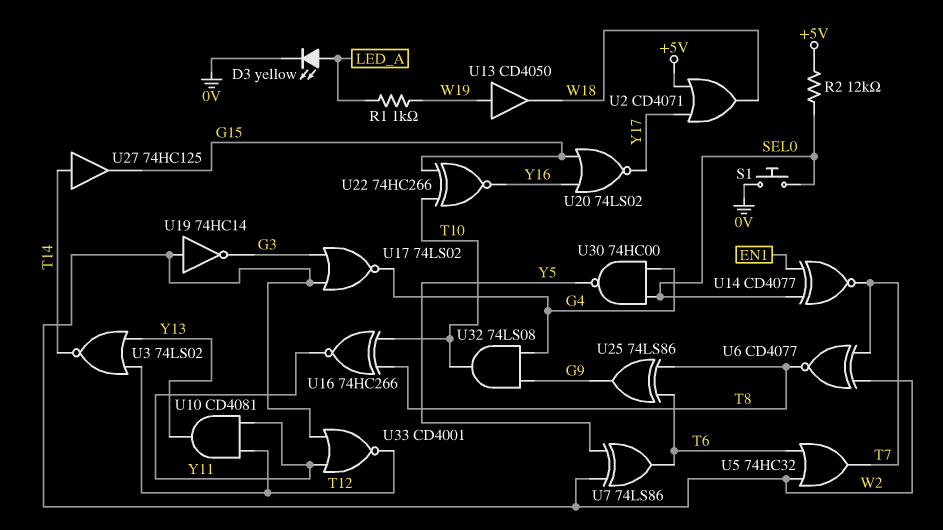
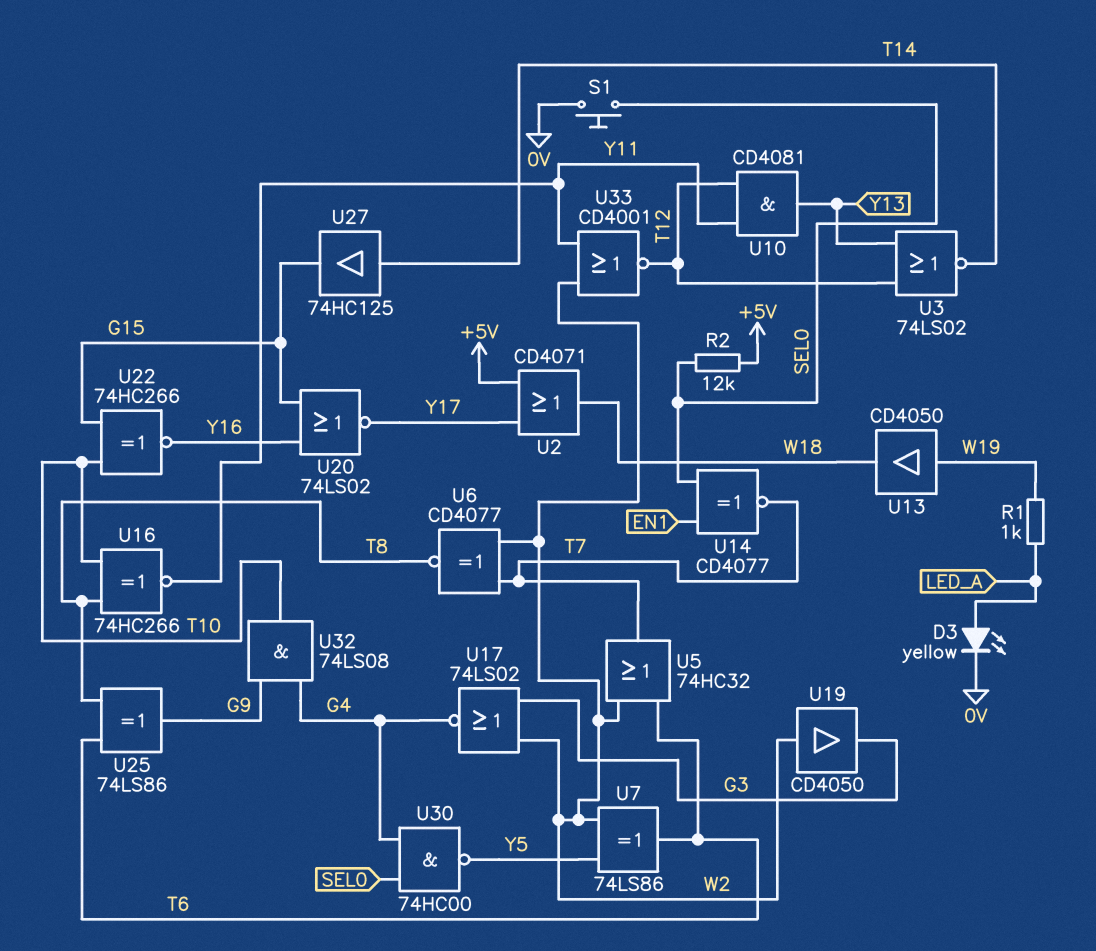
U19: NOT 74HC14 (in W2, out G3) -> buffer CD4050 (in W2, out G3)

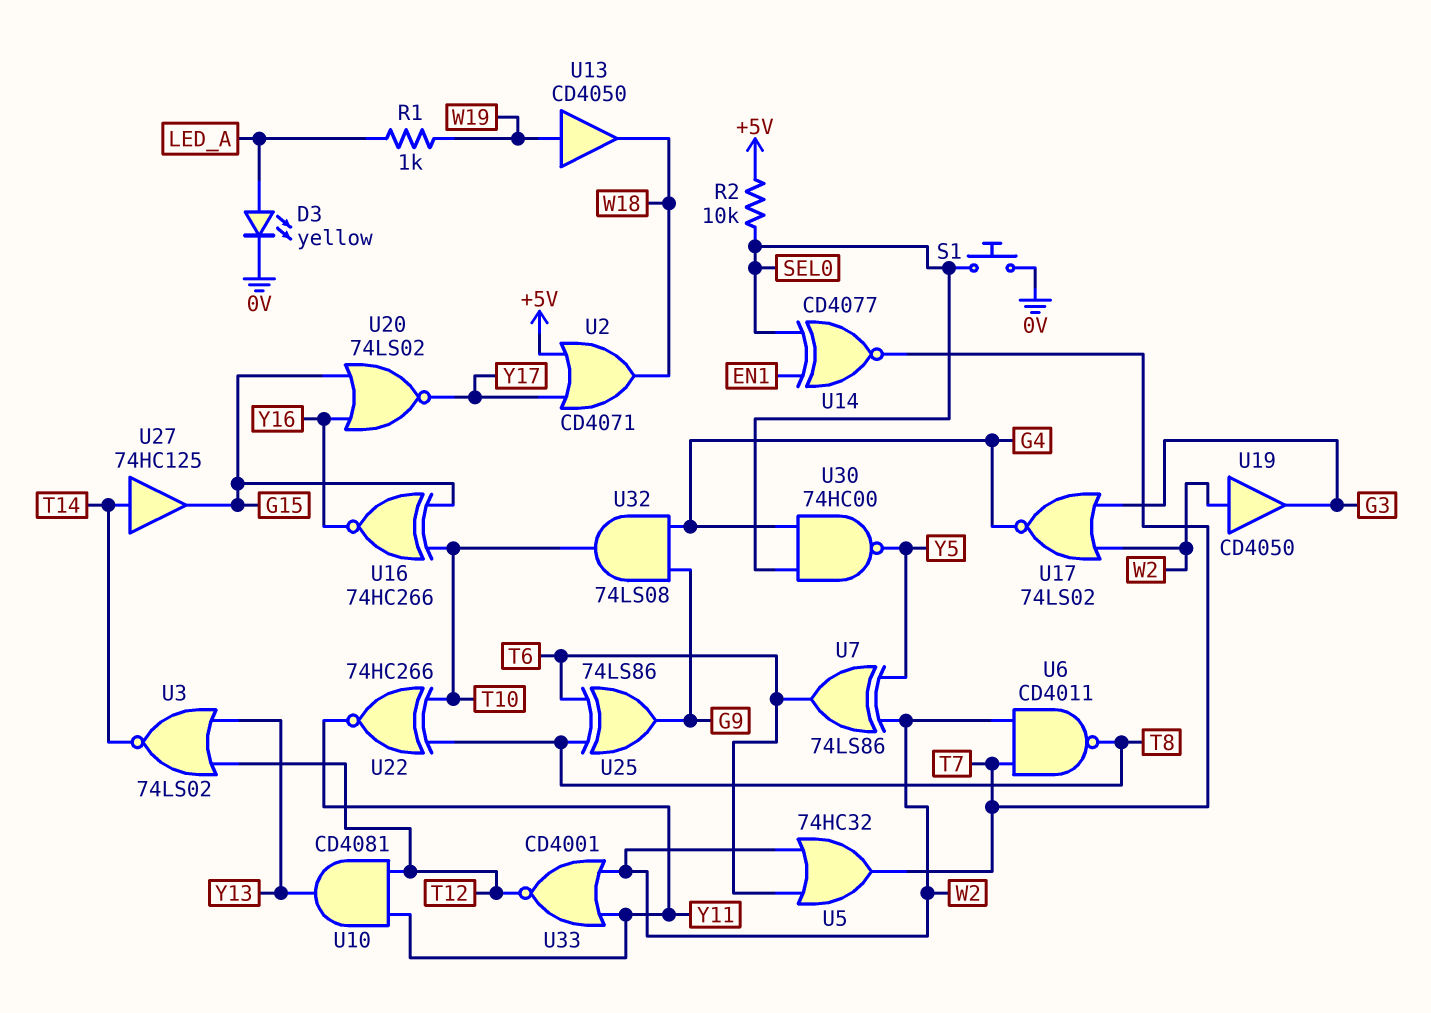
R2: 12k (+5V, SEL0) -> 10k (+5V, SEL0)
U6: XNOR CD4077 (in T7, in W2, out T8) -> NAND CD4011 (in T7, in W2, out T8)
U16: XNOR 74HC266 (in T8, in T10, out Y11) -> XNOR 74HC266 (in G15, in T10, out Y16)
U22: XNOR 74HC266 (in G15, in T10, out Y16) -> XNOR 74HC266 (in T8, in T10, out Y11)

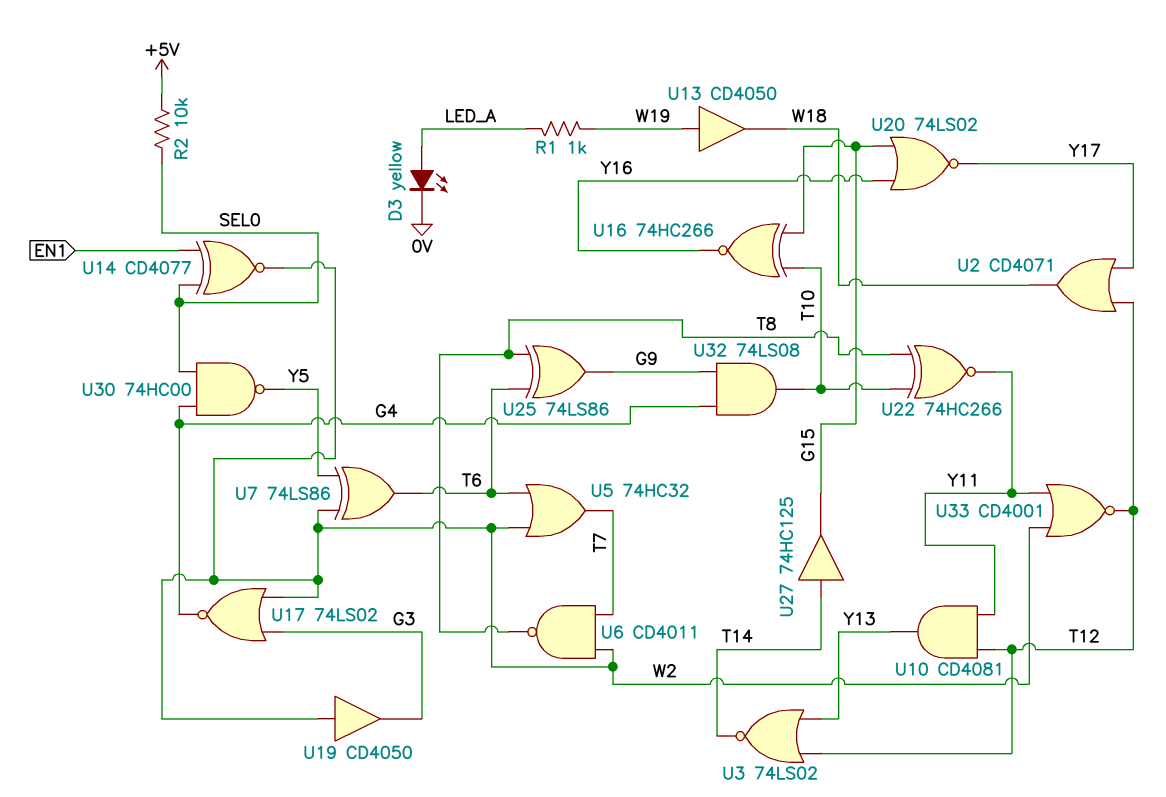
S1: button (0V, SEL0) -> none
U2: OR CD4071 (in +5V, in Y17, out W18) -> OR CD4071 (in T12, in Y17, out W18)
U14: XNOR CD4077 (in EN1, in SEL0, out T7) -> XNOR CD4077 (in EN1, in SEL0, out W2)

